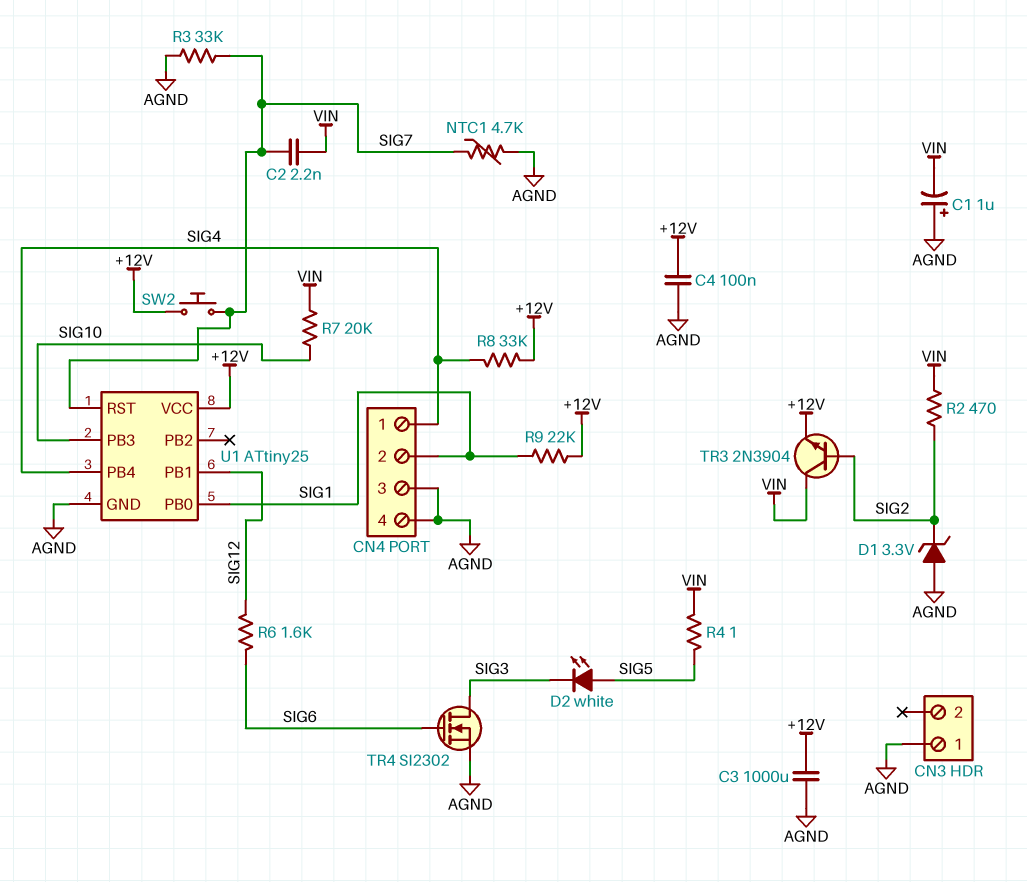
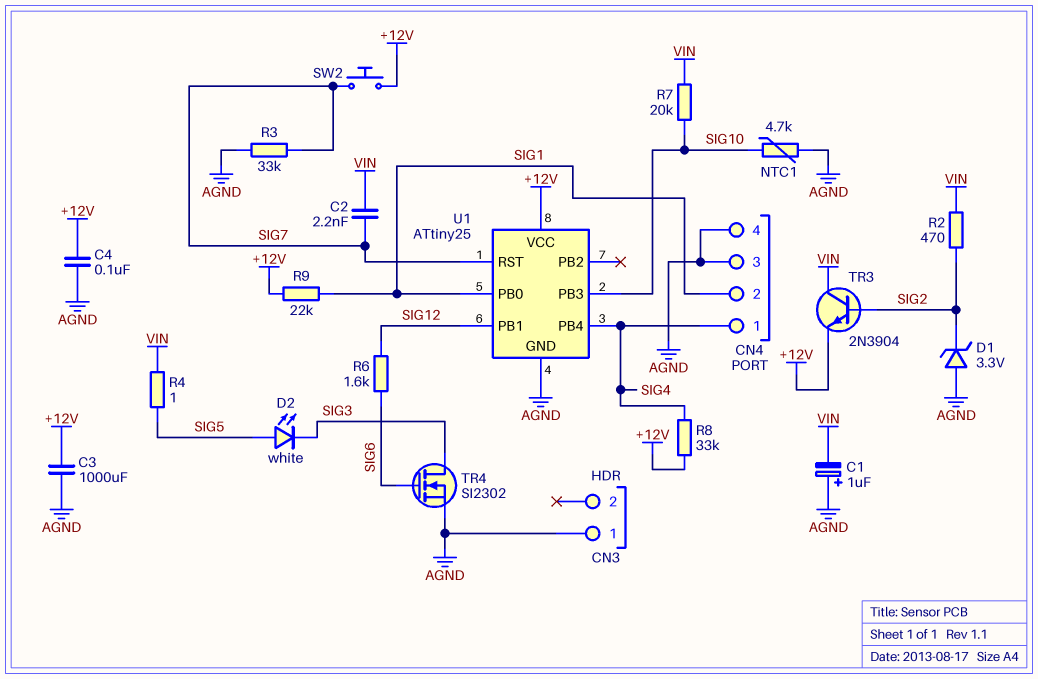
NTC1: 4.7k (AGND, SIG7) -> 4.7k (AGND, SIG10)

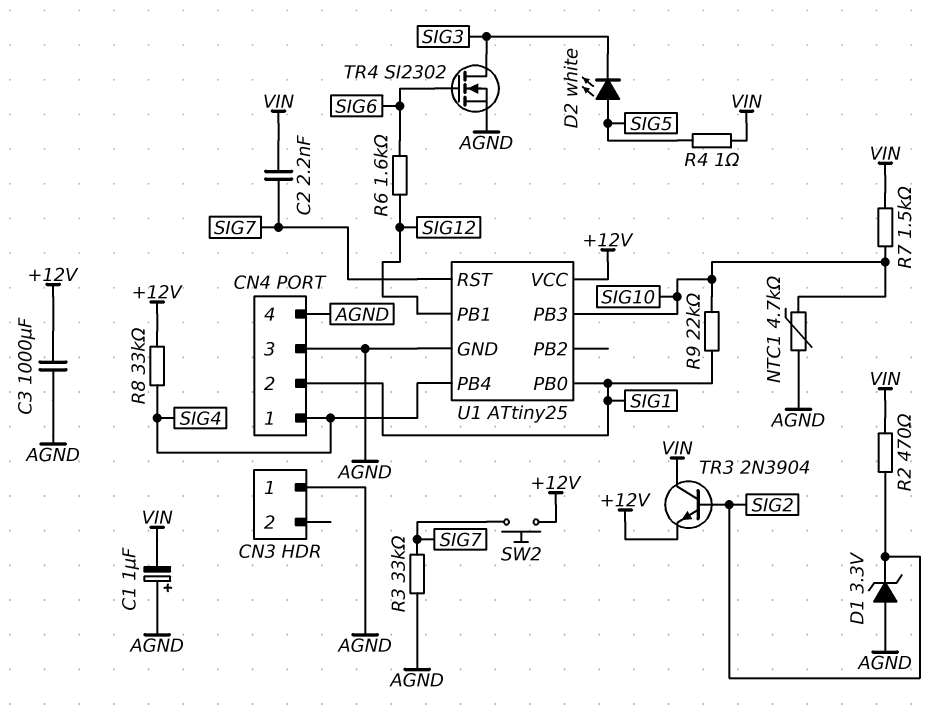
C4: 100nF (+12V, AGND) -> none
R7: 20k (SIG10, VIN) -> 1.5k (SIG10, VIN)
R9: 22k (+12V, SIG1) -> 22k (SIG1, SIG10)

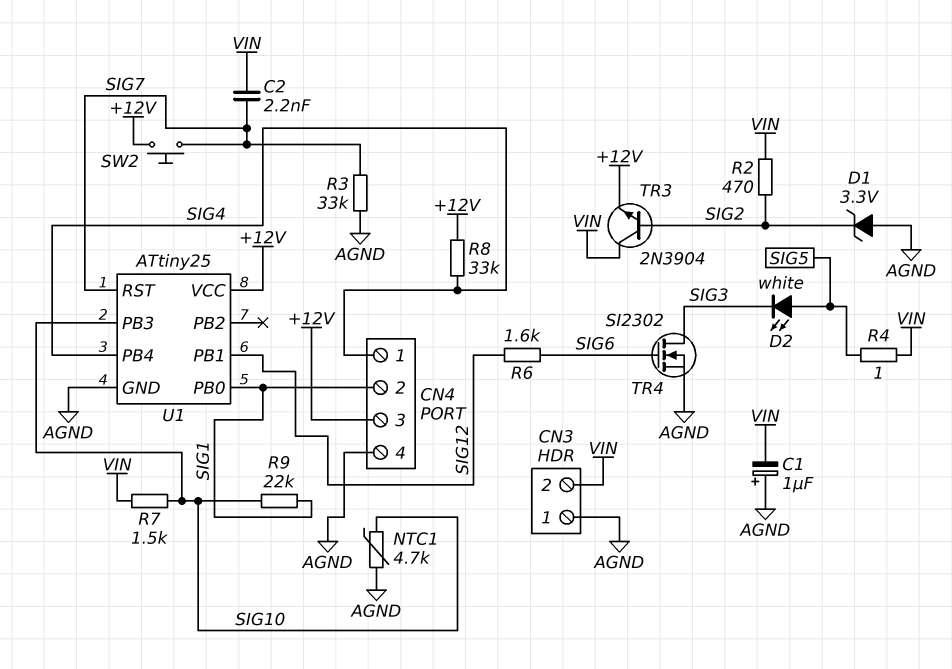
C3: 1000uF (+12V, AGND) -> none
CN3 pin 2: none -> VIN
CN4 pin 3: AGND -> +12V

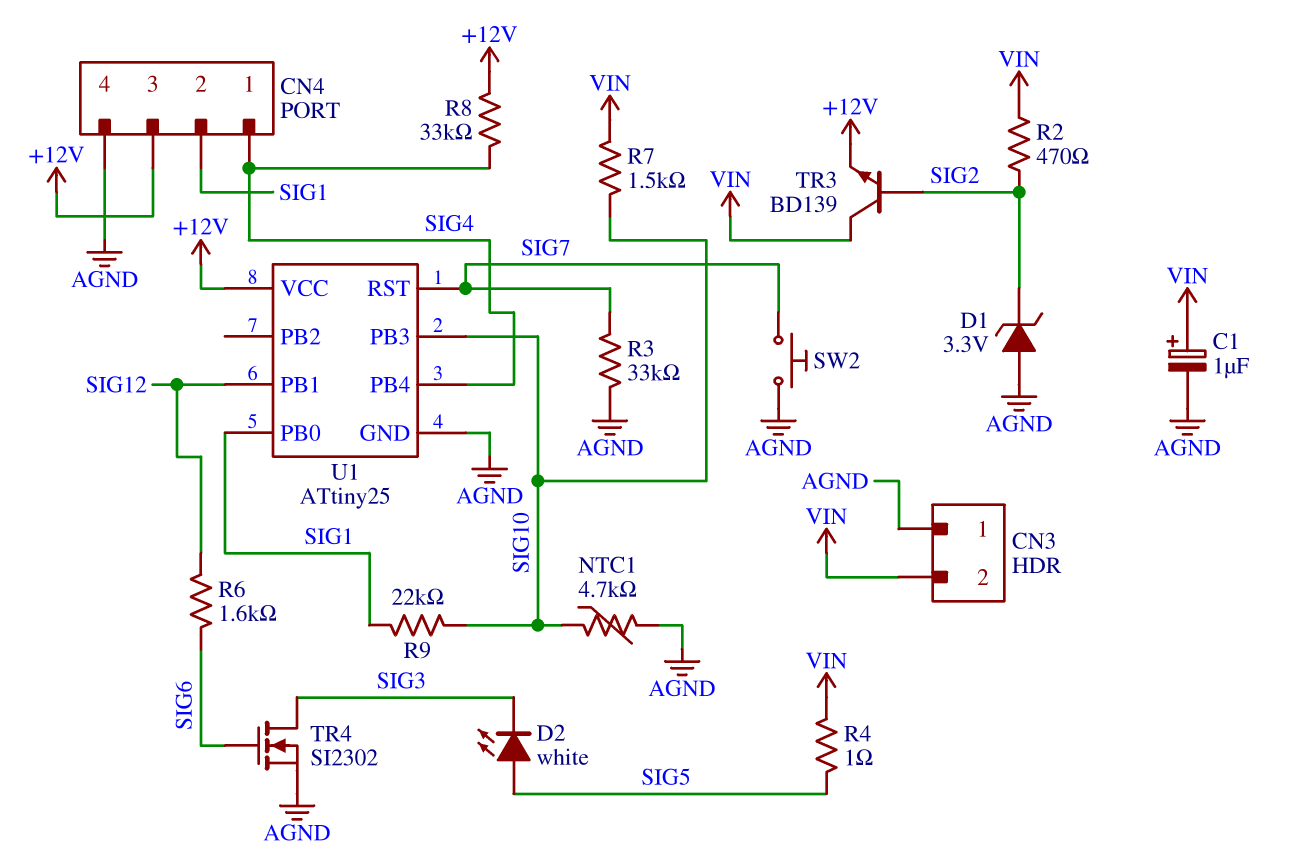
C1: 1uF (plus AGND, minus VIN) -> 1uF (plus VIN, minus AGND)
C2: 2.2nF (SIG7, VIN) -> none
SW2: button (+12V, SIG7) -> button (AGND, SIG7)
TR3: NPN 2N3904 (B SIG2, C VIN, E +12V) -> NPN BD139 (B SIG2, C VIN, E +12V)

